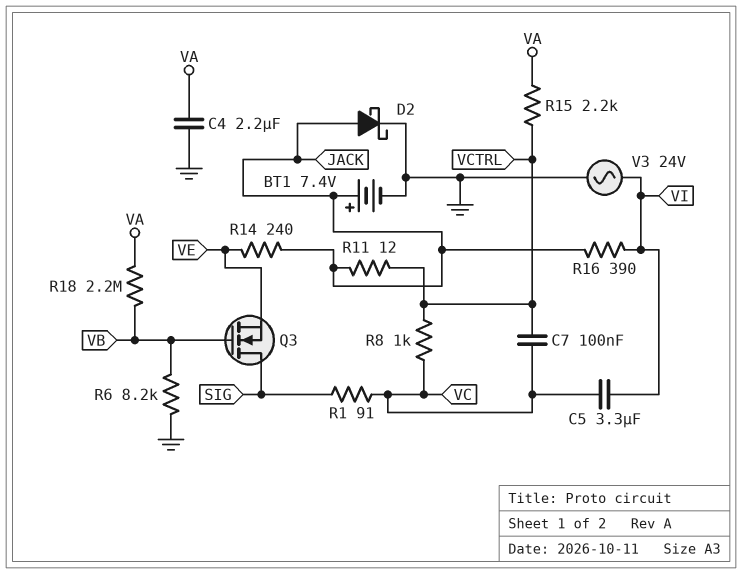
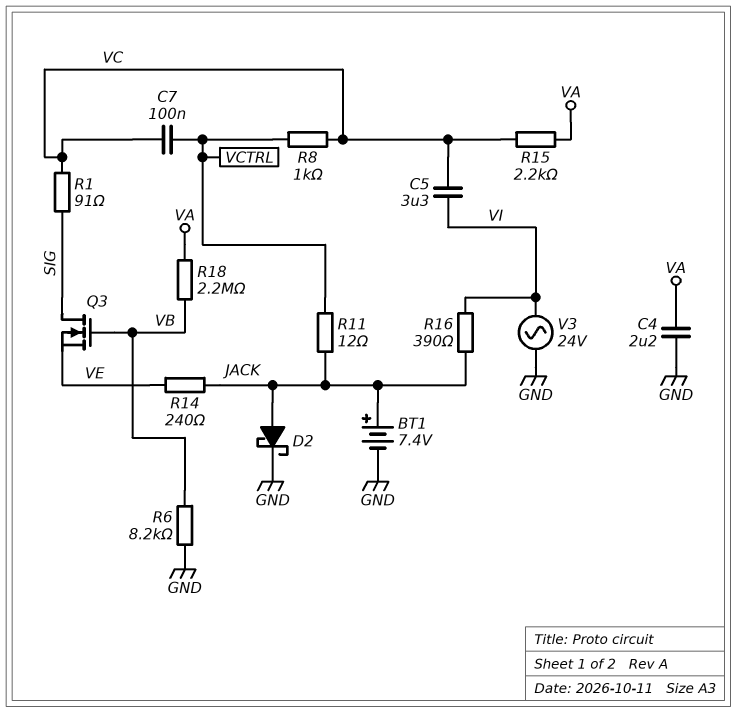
R15: 2.2k (VA, VCTRL) -> 2.2k (VA, VC)

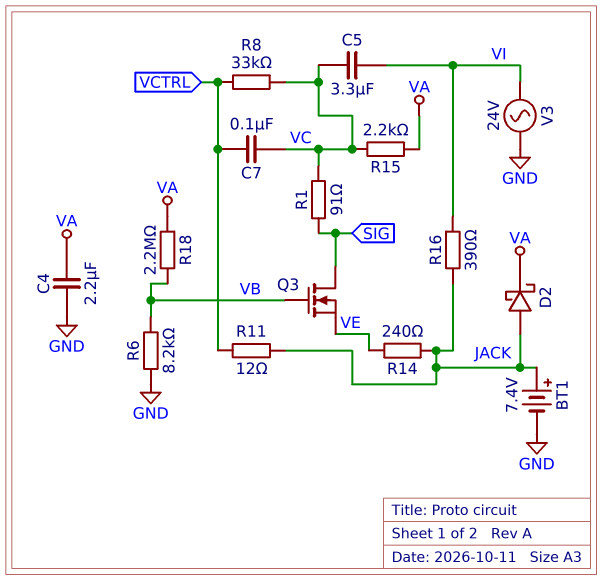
D2: schottky (A JACK, K GND) -> schottky (A JACK, K VA)
R8: 1k (VC, VCTRL) -> 33k (VC, VCTRL)

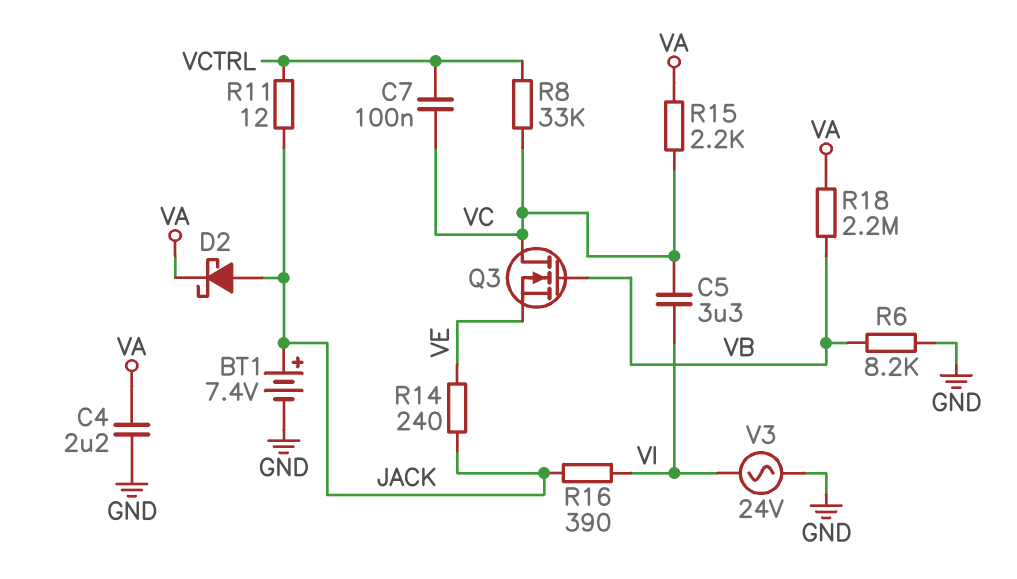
Q3: NMOS (G VB, D SIG, S VE) -> NMOS (G VB, D VC, S VE)
R1: 91 (SIG, VC) -> none

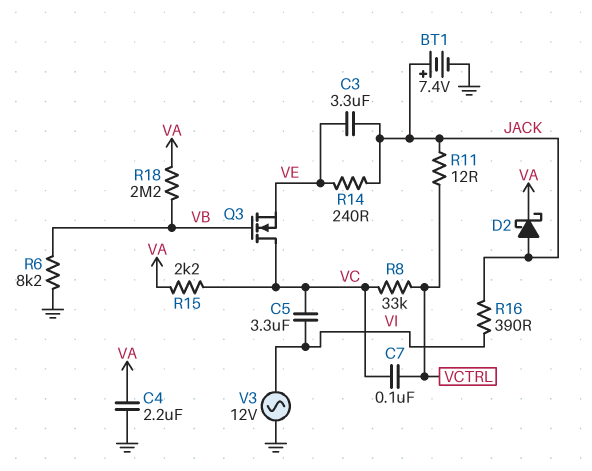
C3: none -> 3.3uF (JACK, VE)
V3: AC 24V (GND, VI) -> AC 12V (GND, VI)

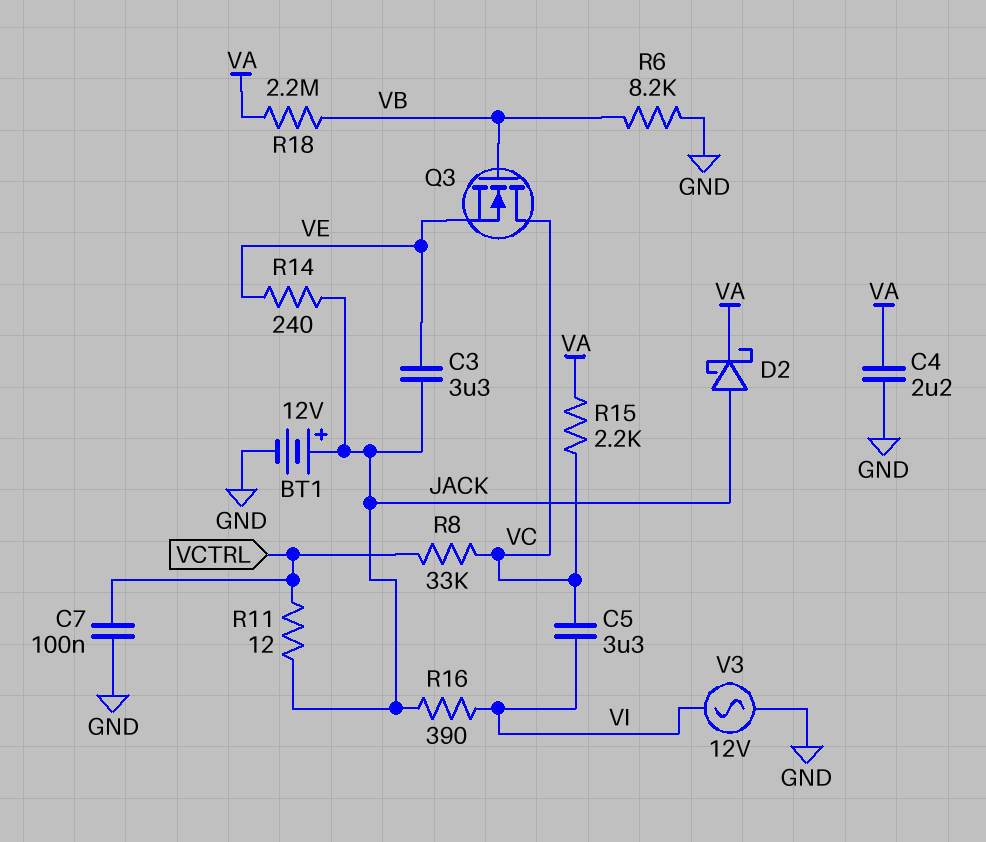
BT1: 7.4V (plus JACK, minus GND) -> 12V (plus JACK, minus GND)
C7: 100nF (VC, VCTRL) -> 100nF (GND, VCTRL)

